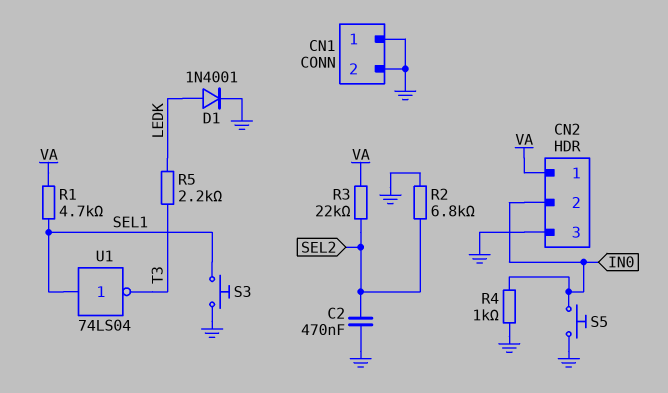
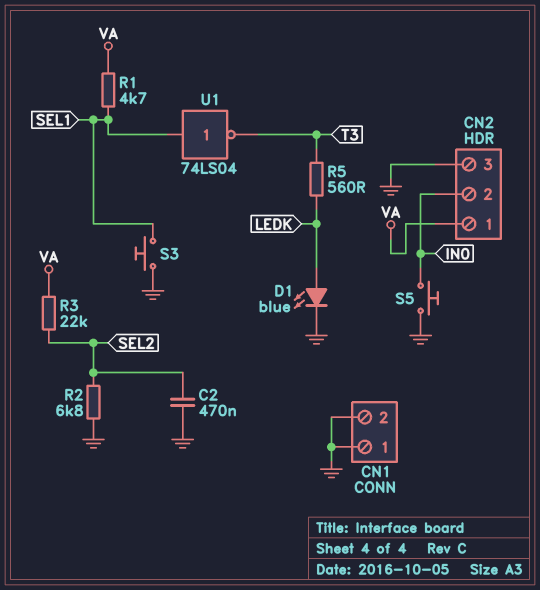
D1: diode 1N4001 (A LEDK, K GND) -> LED blue (A LEDK, K GND)
R4: 1k (GND, IN0) -> none
R5: 2.2k (LEDK, T3) -> 560 (LEDK, T3)

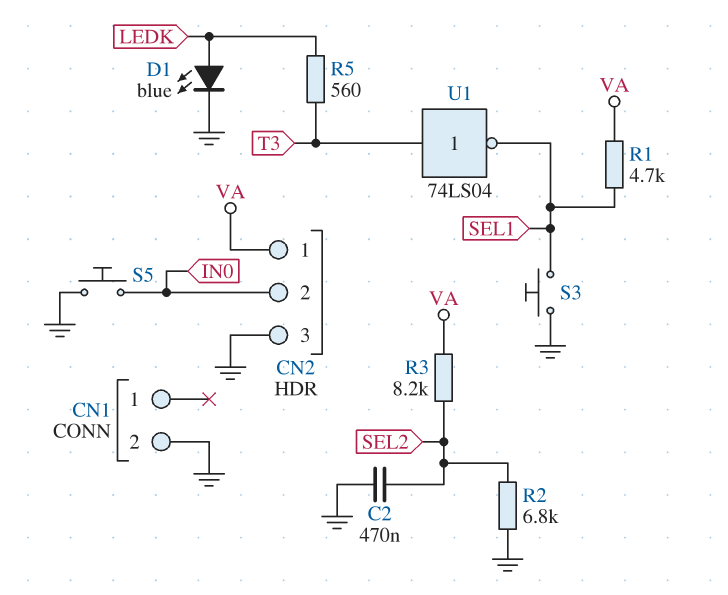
CN1 pin 1: GND -> none
R3: 22k (SEL2, VA) -> 8.2k (SEL2, VA)
U1: NOT 74LS04 (in SEL1, out T3) -> NOT 74LS04 (in T3, out SEL1)

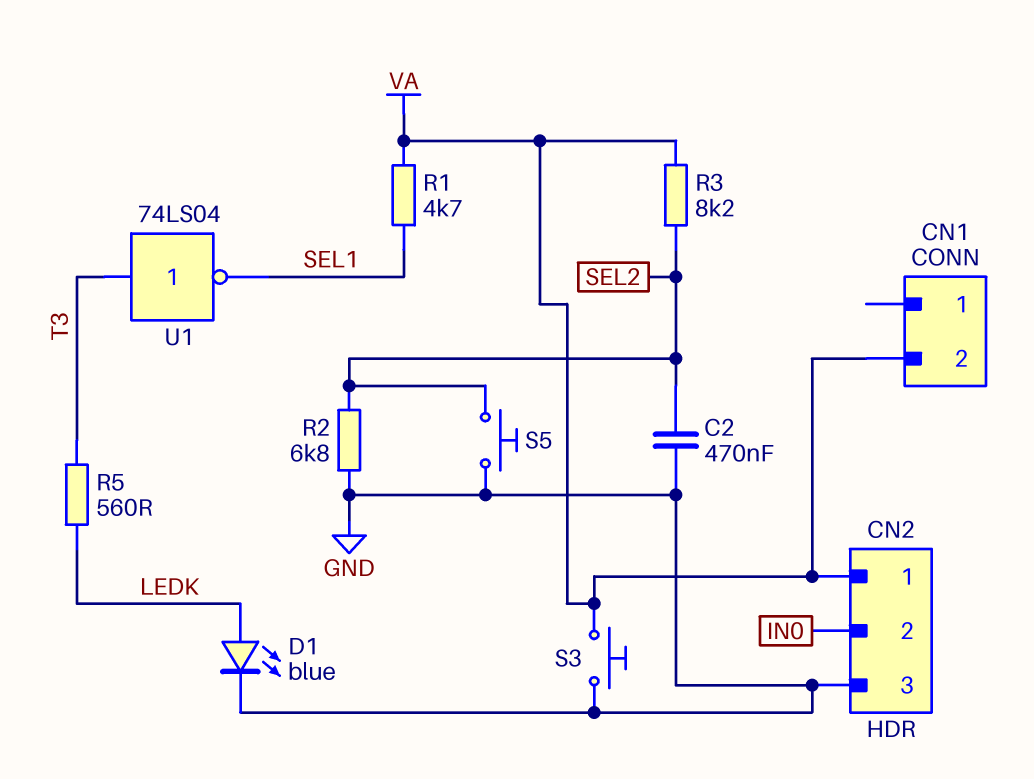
CN1 pin 2: GND -> VA
S3: button (GND, SEL1) -> button (GND, VA)
S5: button (GND, IN0) -> button (GND, SEL2)

